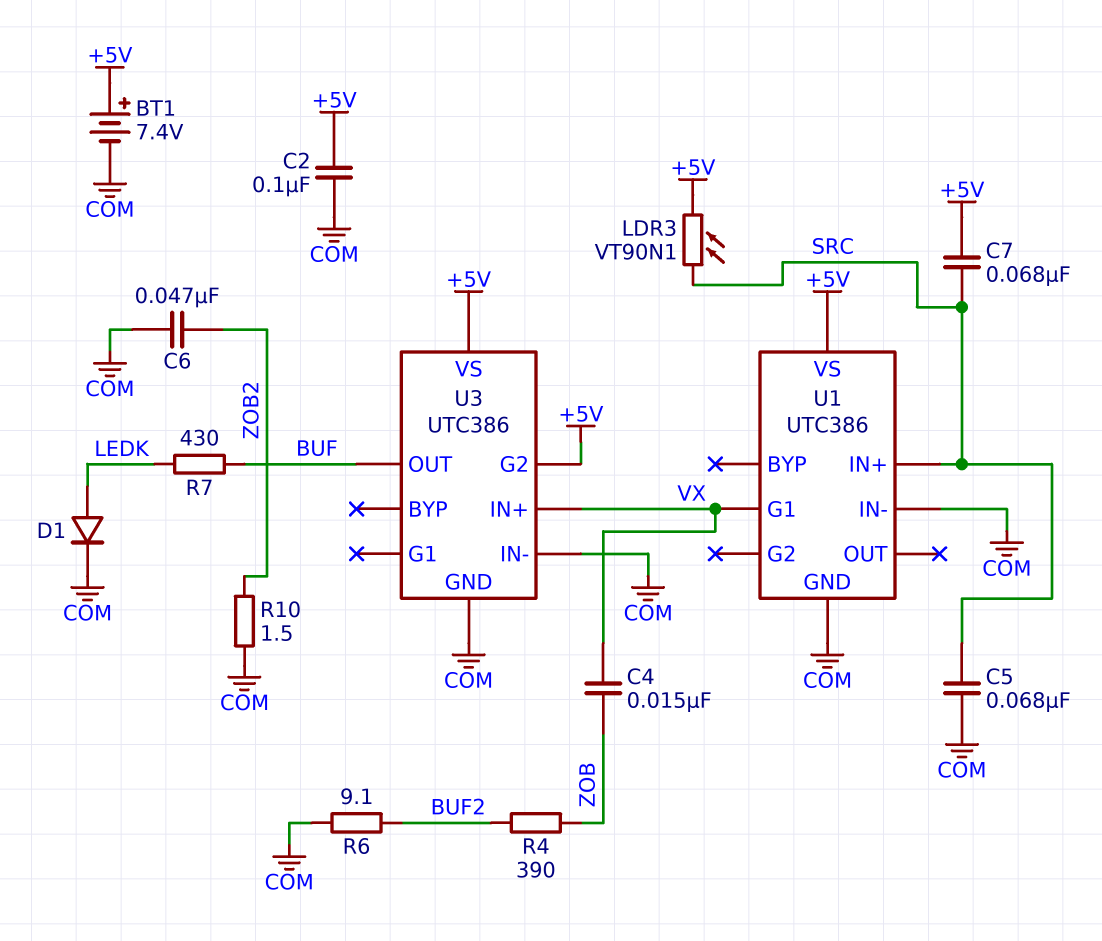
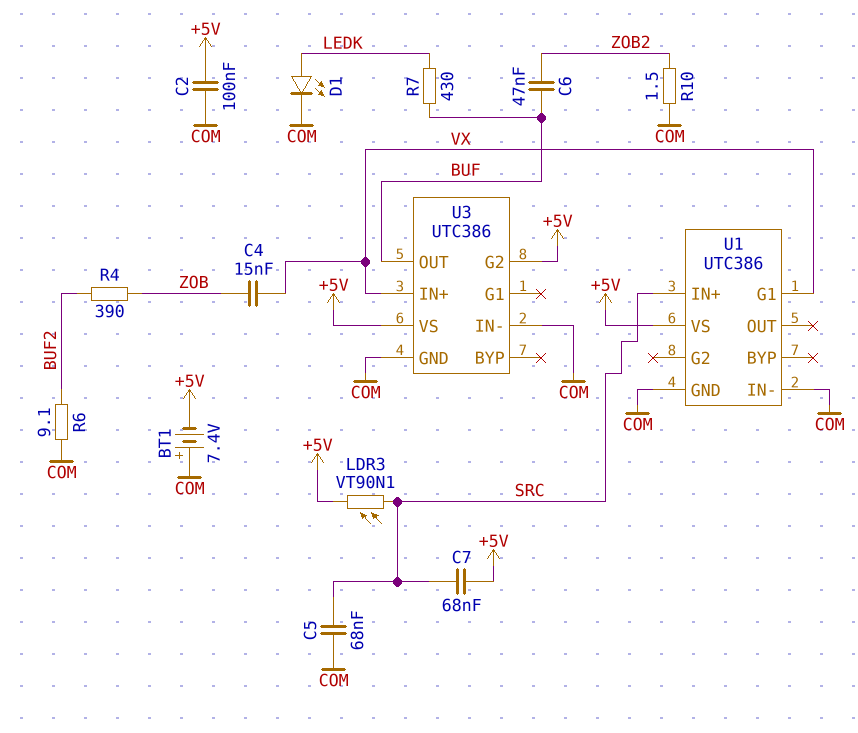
BT1: 7.4V (plus +5V, minus COM) -> 7.4V (plus COM, minus +5V)
C6: 47nF (COM, ZOB2) -> 47nF (BUF, ZOB2)
D1: diode (A LEDK, K COM) -> LED (A LEDK, K COM)

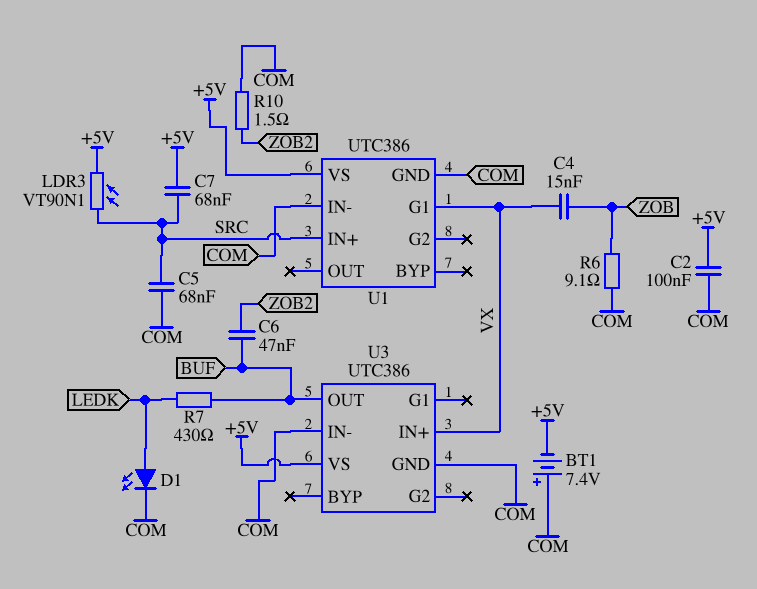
R4: 390 (BUF2, ZOB) -> none
R6: 9.1 (BUF2, COM) -> 9.1 (COM, ZOB)
U3 pin G2: +5V -> none

